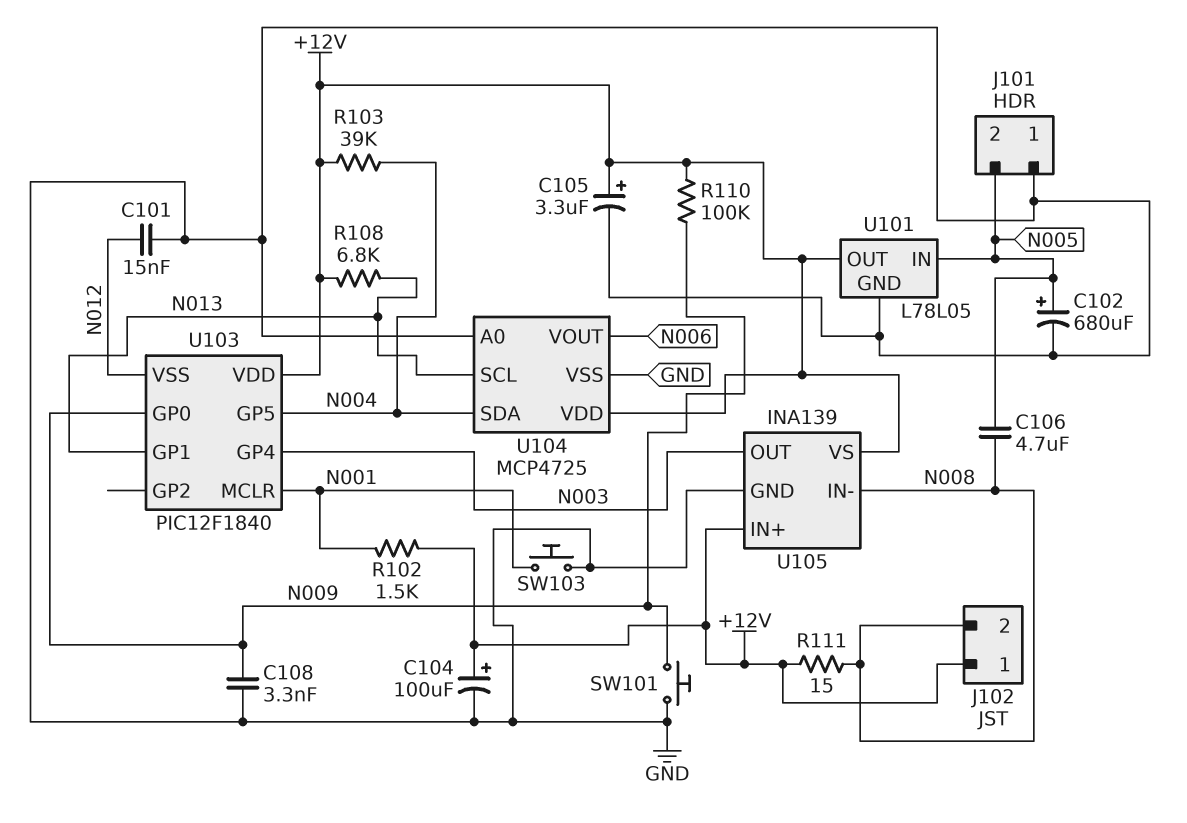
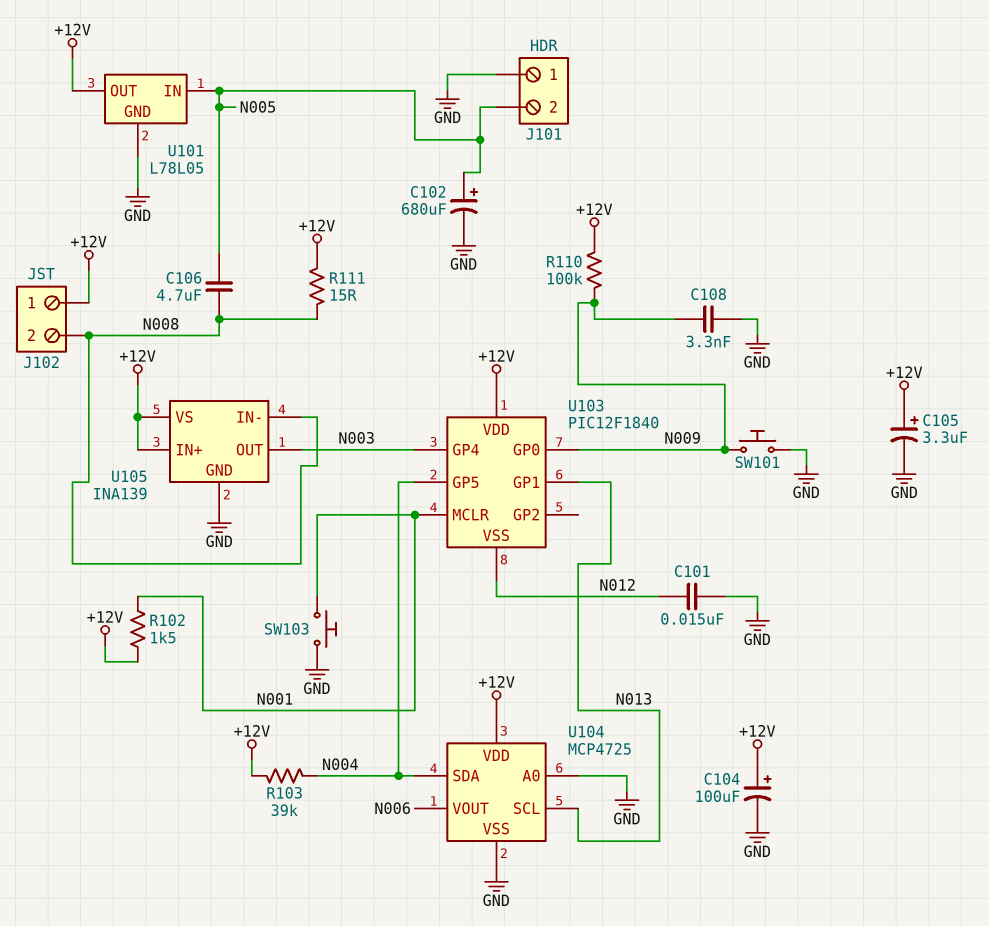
R108: 6.8k (+12V, N013) -> none

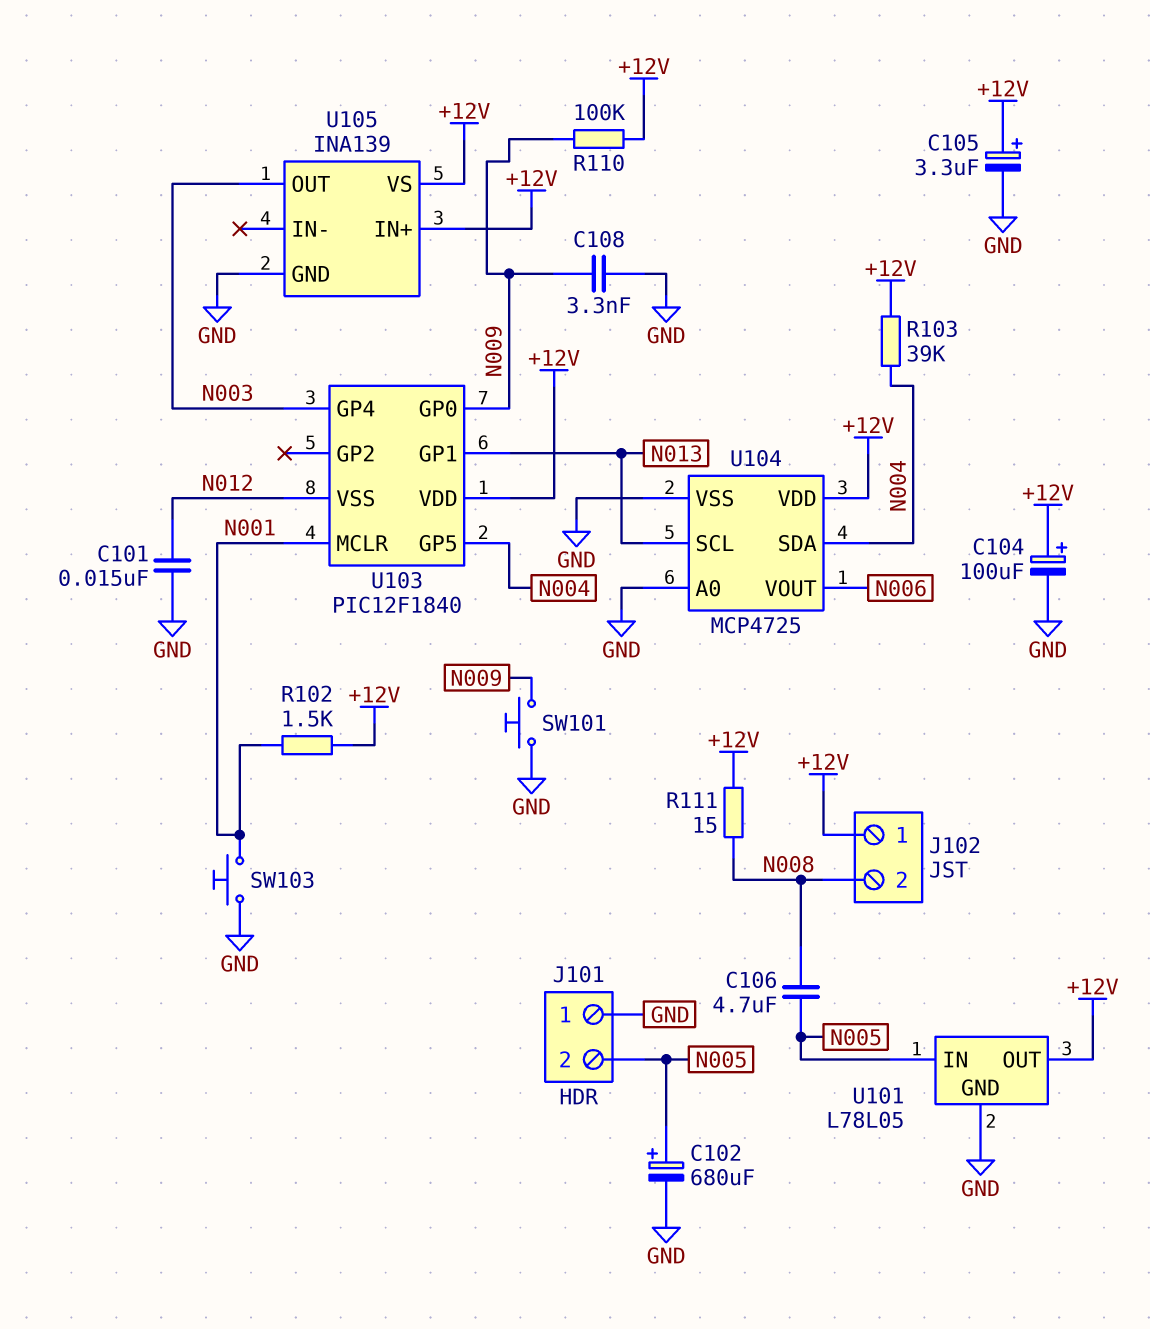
U105 pin IN-: N008 -> none

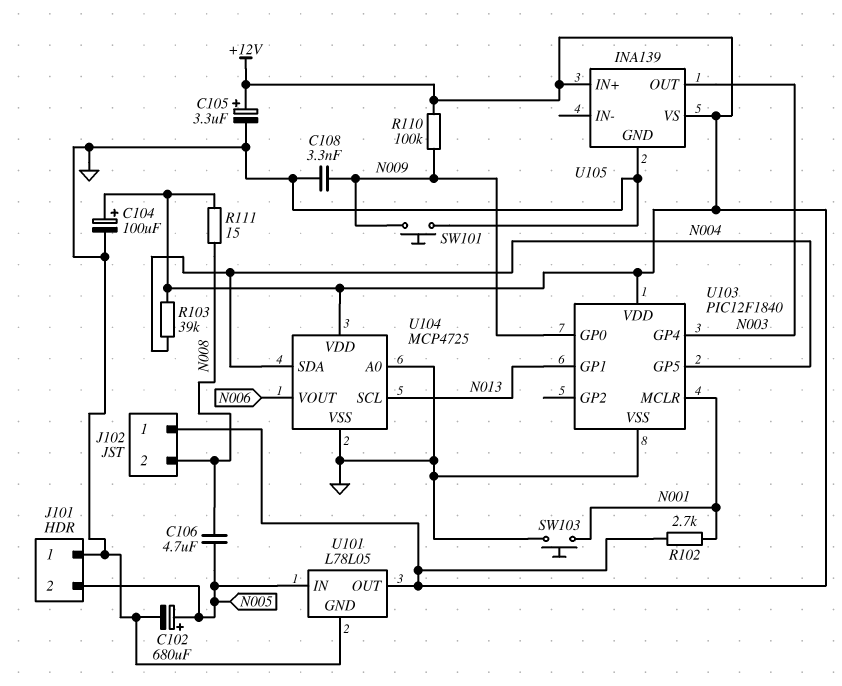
C101: 15nF (GND, N012) -> none
R102: 1.5k (+12V, N001) -> 2.7k (+12V, N001)
U103 pin VSS: N012 -> GND

